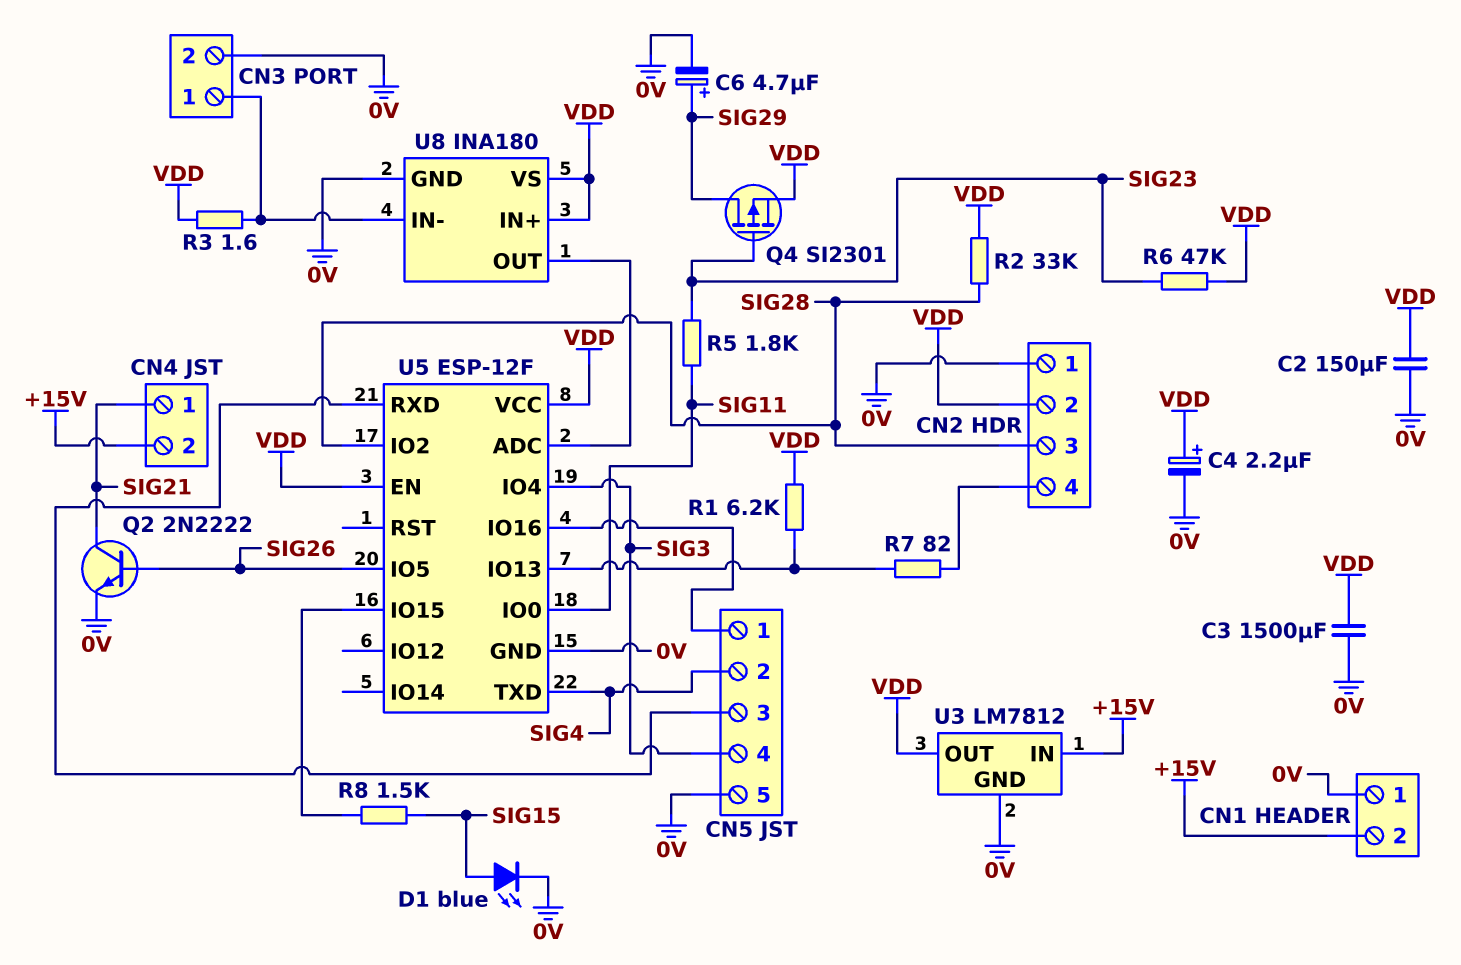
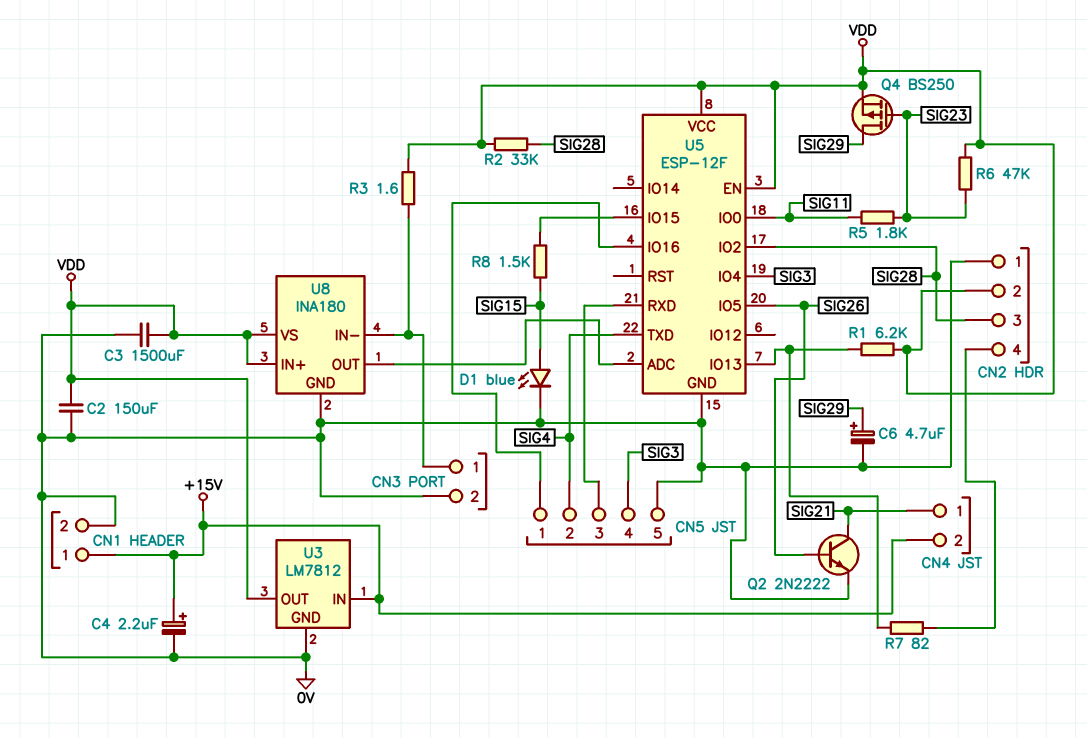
C4: 2.2uF (plus VDD, minus 0V) -> 2.2uF (plus +15V, minus 0V)
CN1 pin 1: 0V -> +15V
CN1 pin 2: +15V -> 0V
Q4: PMOS SI2301 (G SIG23, D SIG29, S VDD) -> PMOS BS250 (G SIG23, D SIG29, S VDD)

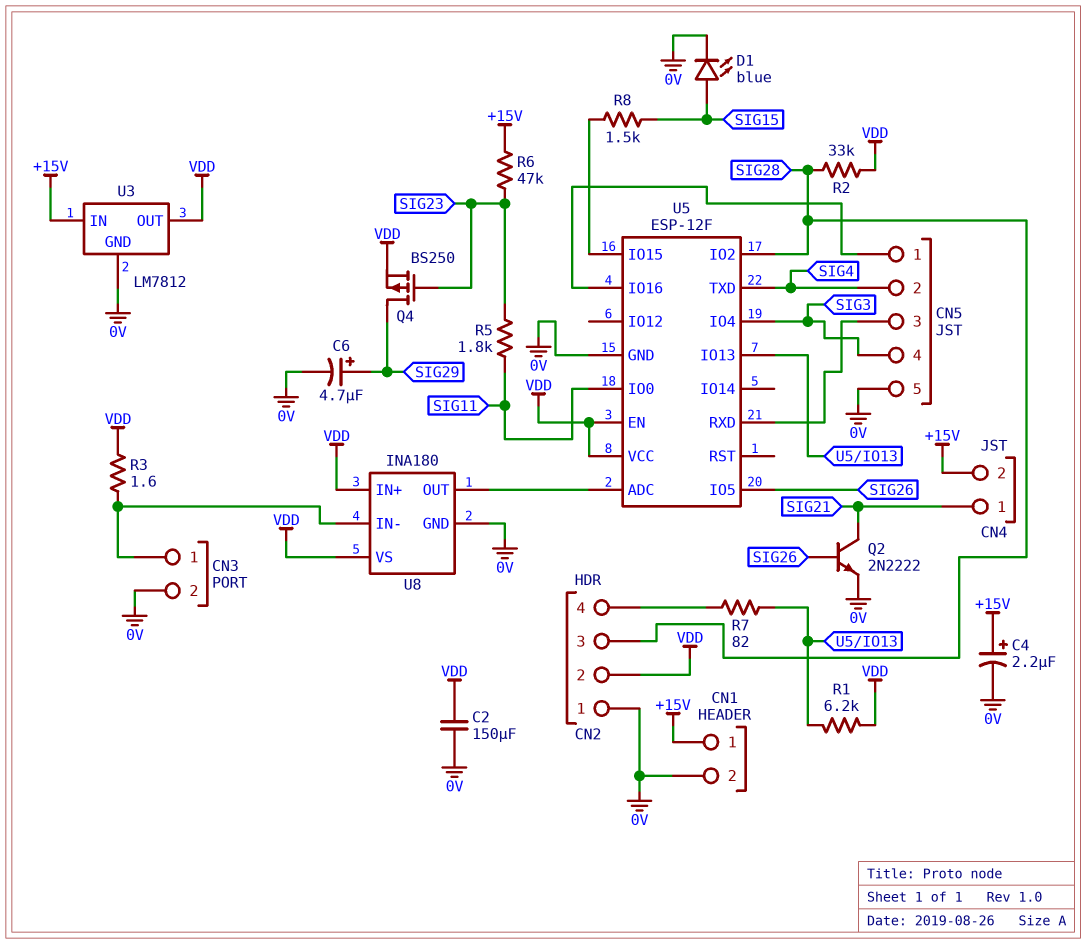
C3: 1500uF (0V, VDD) -> none
R6: 47k (SIG23, VDD) -> 47k (+15V, SIG23)

